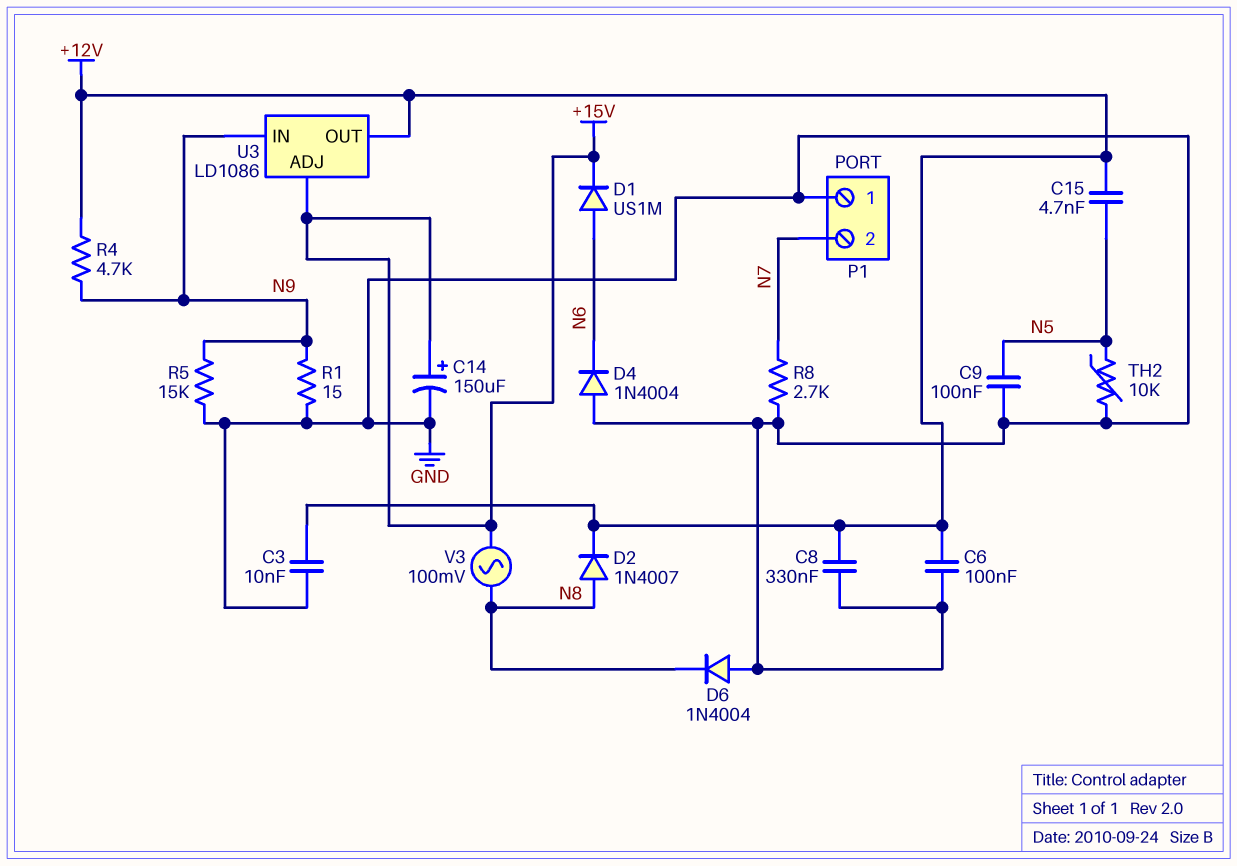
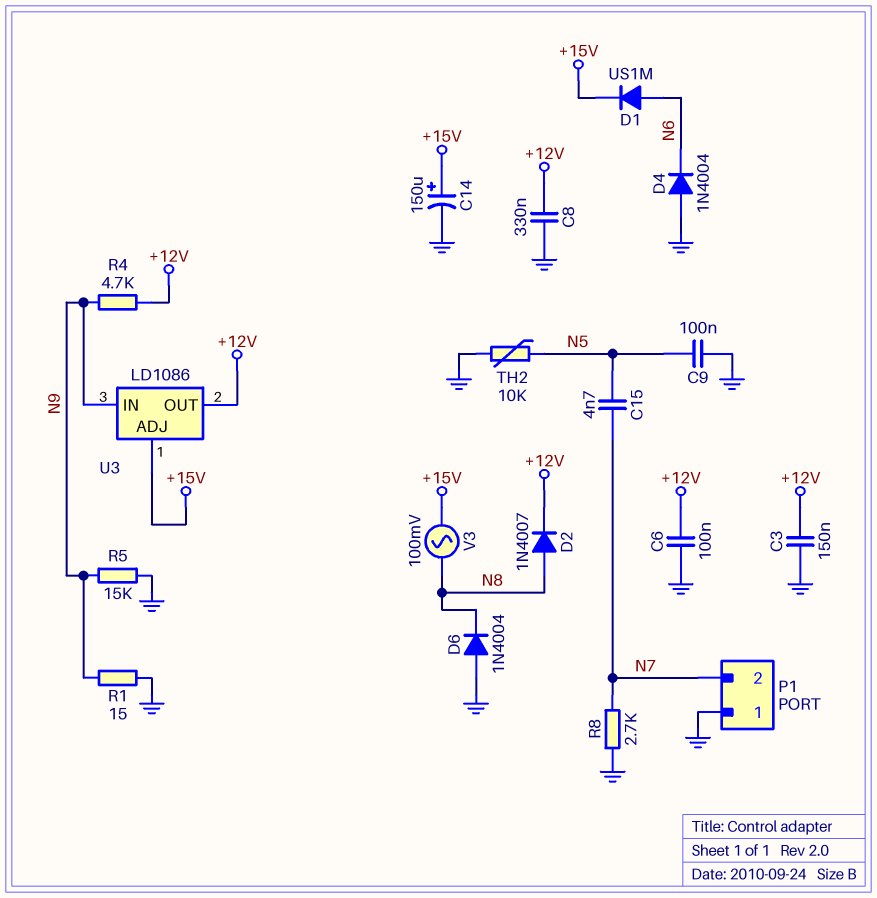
C3: 10nF (+12V, GND) -> 150nF (+12V, GND)
C15: 4.7nF (+12V, N5) -> 4.7nF (N5, N7)

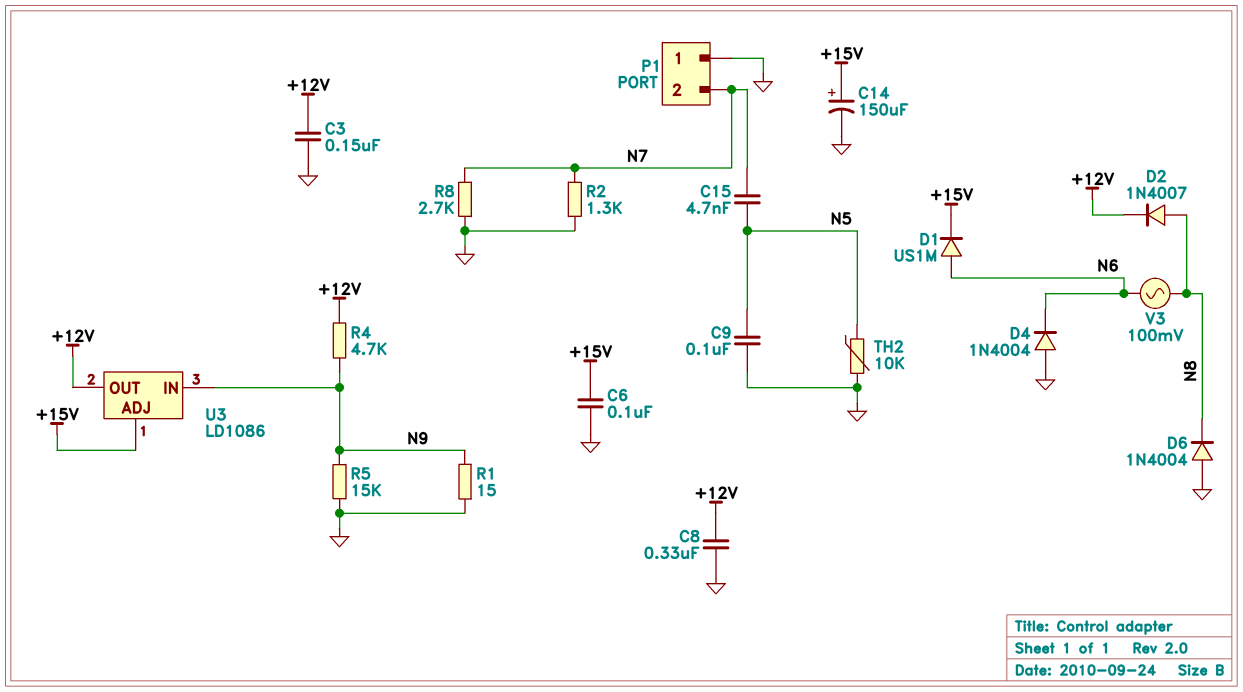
C6: 100nF (+12V, GND) -> 100nF (+15V, GND)
R2: none -> 1.3k (GND, N7)
V3: AC 100mV (+15V, N8) -> AC 100mV (N6, N8)

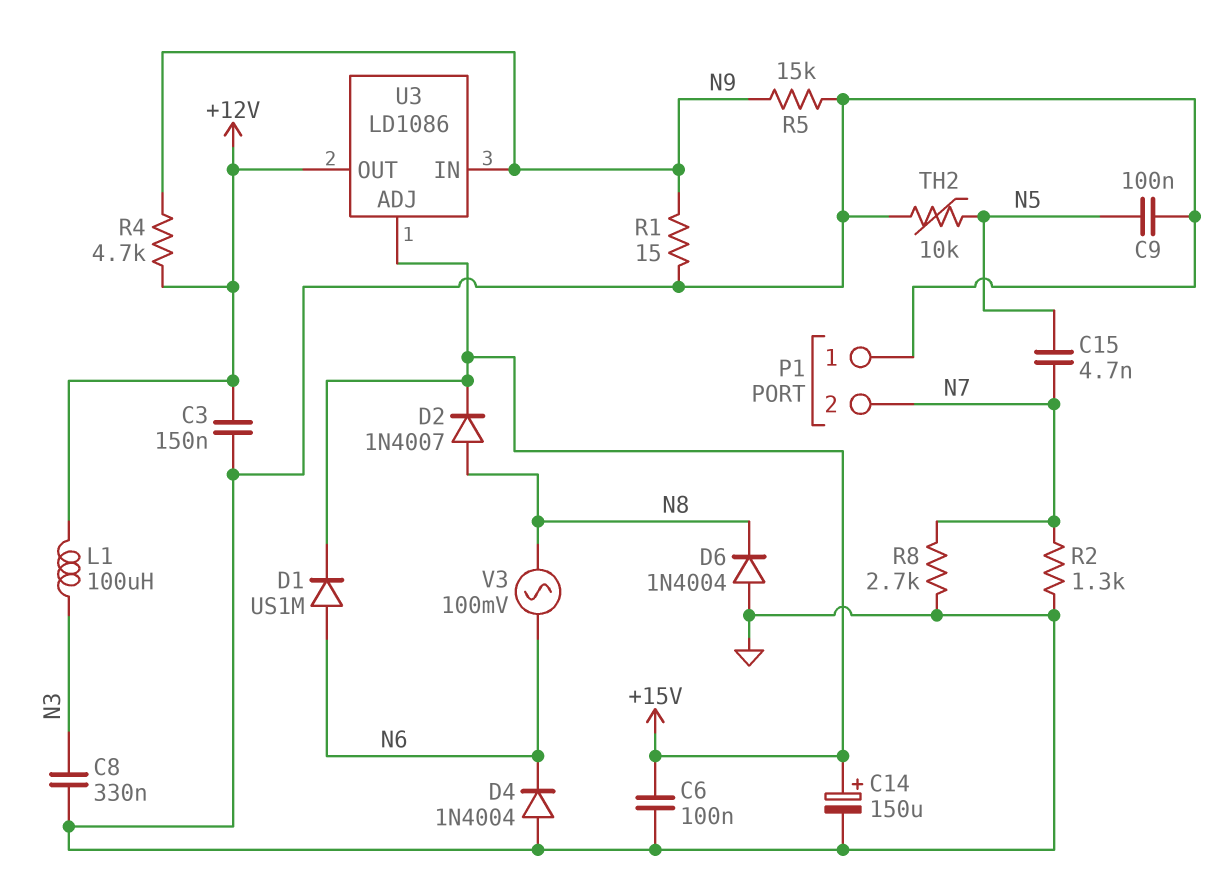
C8: 330nF (+12V, GND) -> 330nF (GND, N3)
D2: diode 1N4007 (A N8, K +12V) -> diode 1N4007 (A N8, K +15V)
L1: none -> 100uH (+12V, N3)

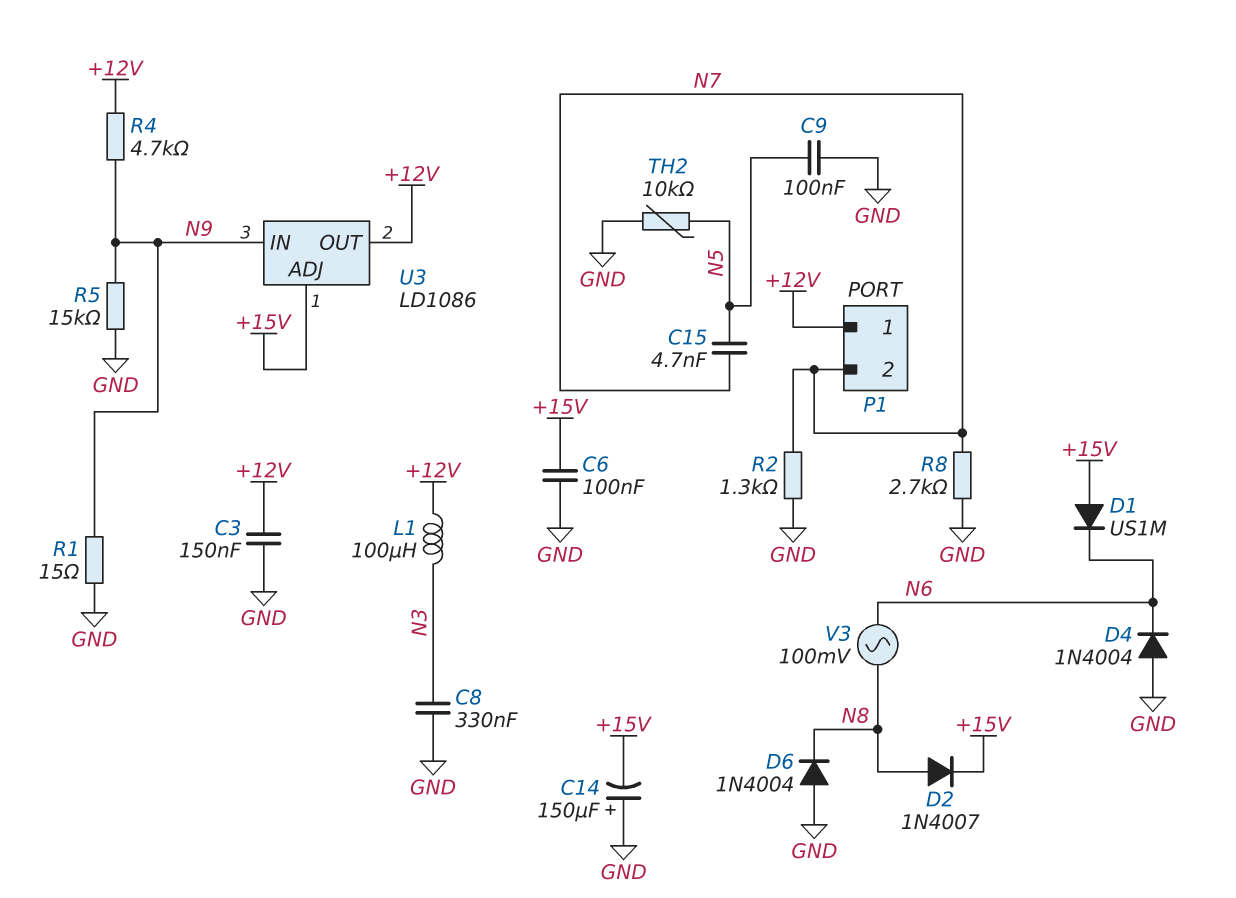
C14: 150uF (plus +15V, minus GND) -> 150uF (plus GND, minus +15V)
D1: diode US1M (A N6, K +15V) -> diode US1M (A +15V, K N6)
P1 pin 1: GND -> +12V

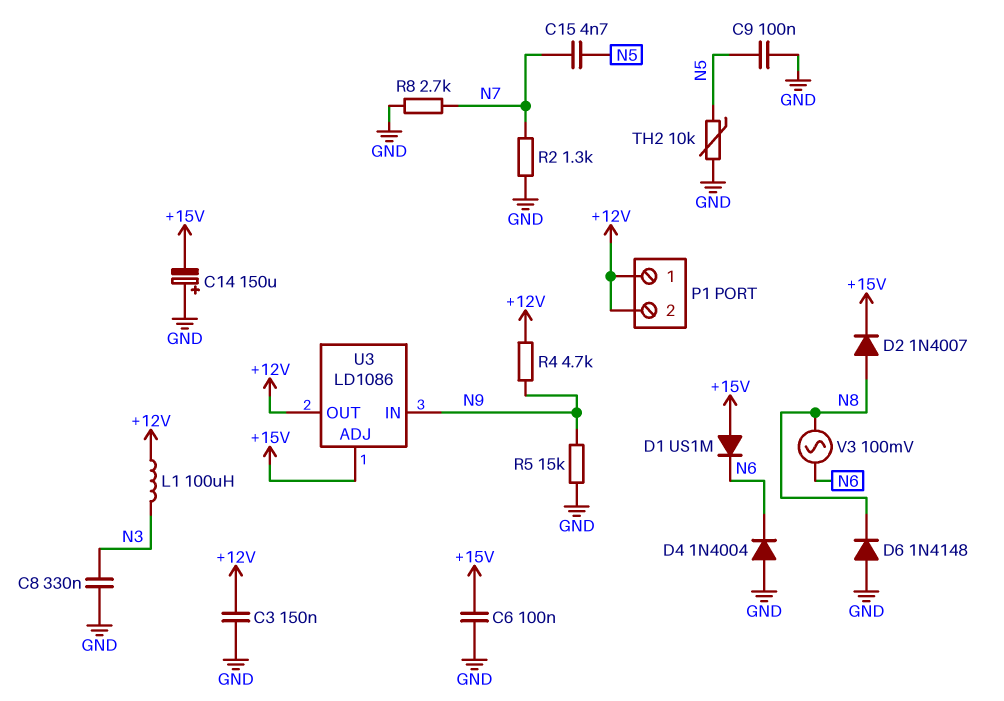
D6: diode 1N4004 (A GND, K N8) -> diode 1N4148 (A GND, K N8)
P1 pin 2: N7 -> +12V
R1: 15 (GND, N9) -> none

